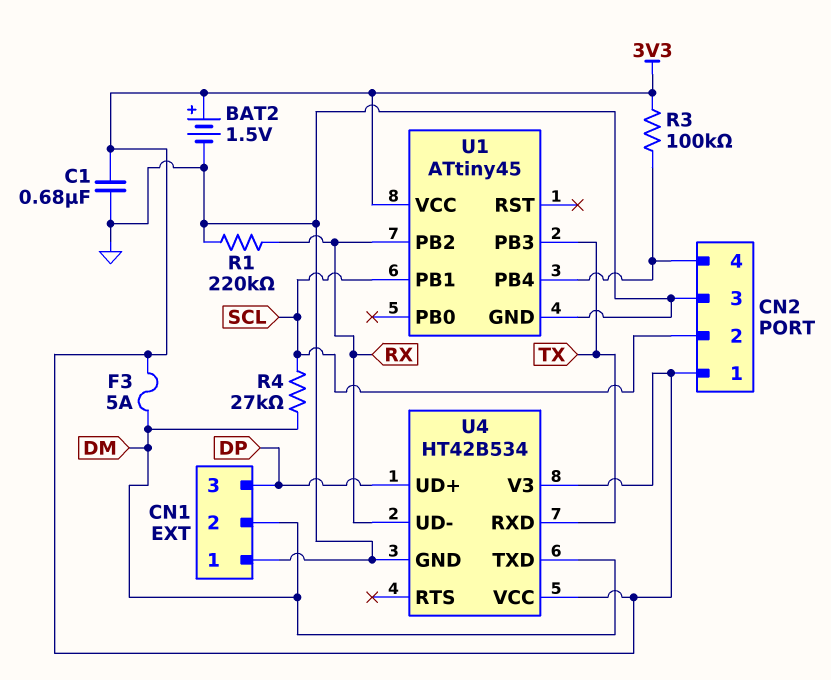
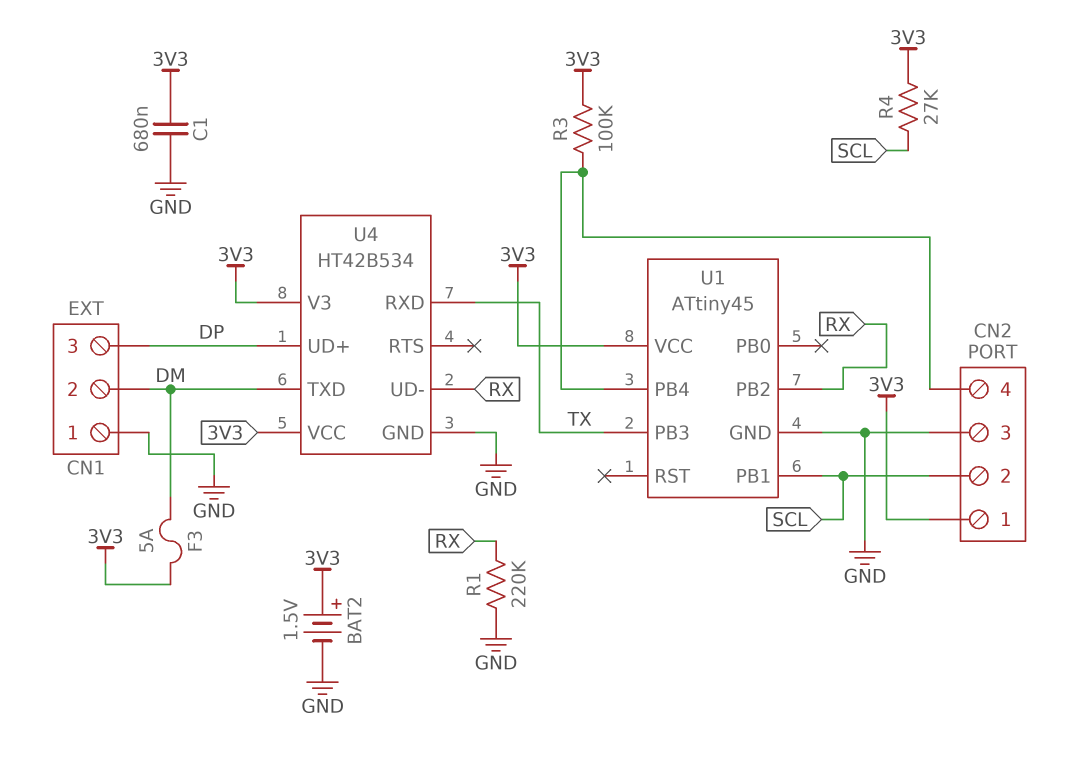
R4: 27k (DM, SCL) -> 27k (3V3, SCL)

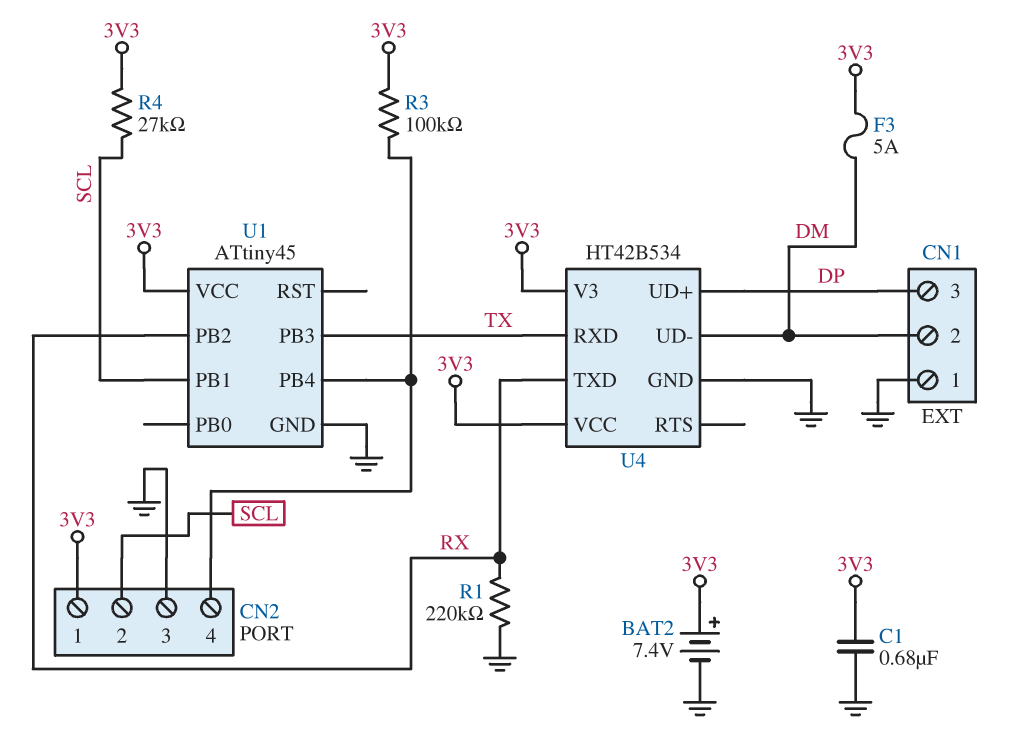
BAT2: 1.5V (plus 3V3, minus GND) -> 7.4V (plus 3V3, minus GND)
U4 pin TXD: DM -> RX
U4 pin UD-: RX -> DM

